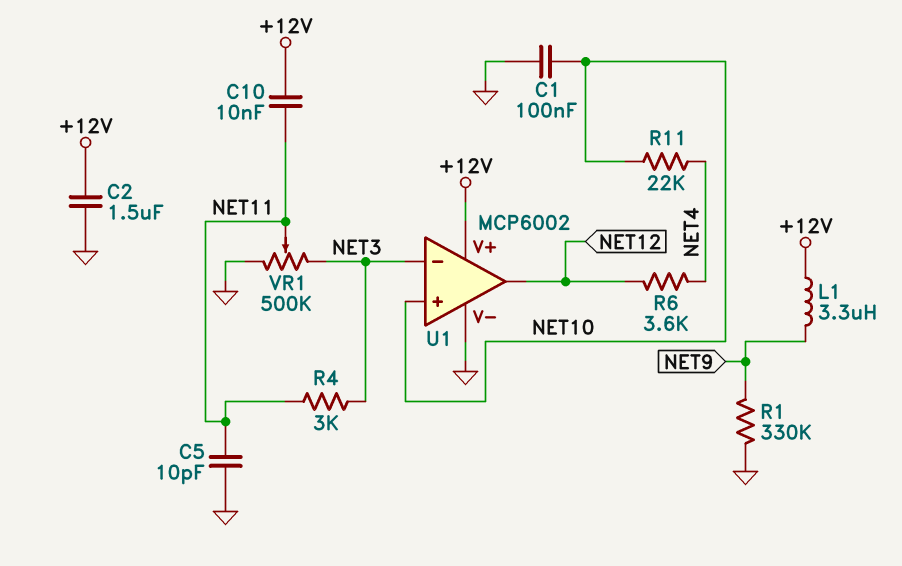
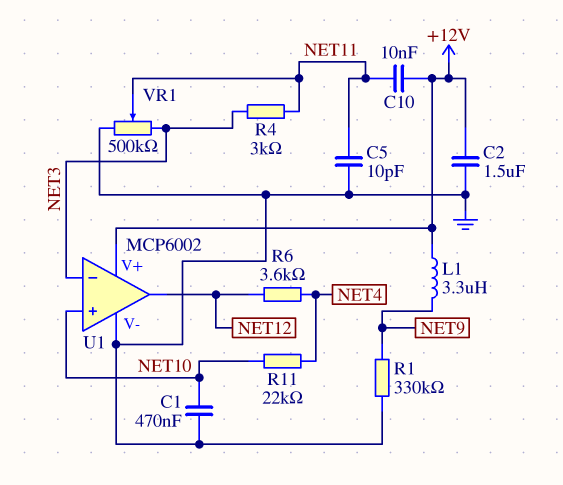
C1: 100nF (GND, NET10) -> 470nF (GND, NET10)

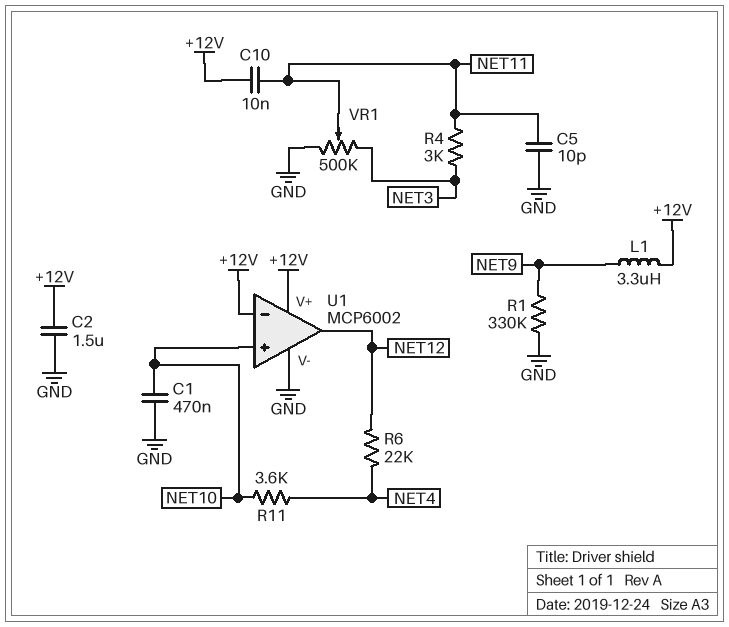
R6: 3.6k (NET4, NET12) -> 22k (NET4, NET12)
R11: 22k (NET4, NET10) -> 3.6k (NET4, NET10)
U1 pin in-: NET3 -> +12V

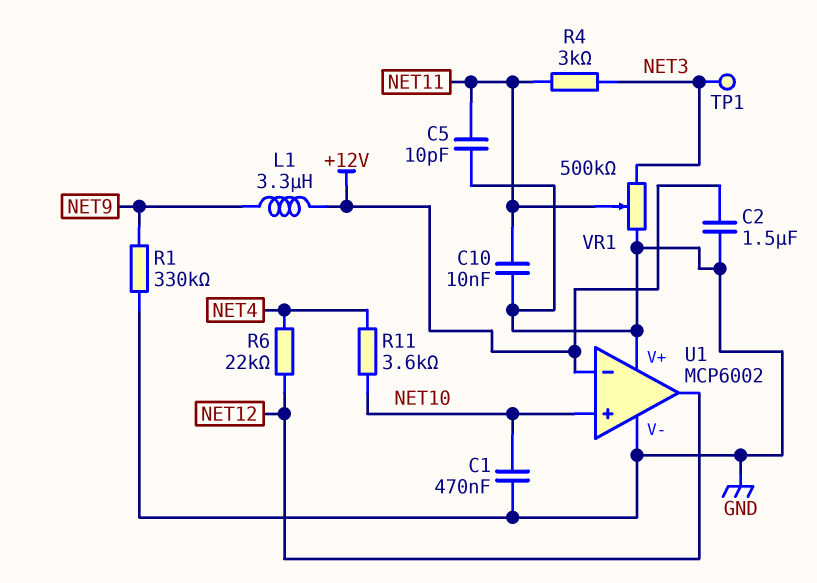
C10: 10nF (+12V, NET11) -> 10nF (GND, NET11)
TP1: none -> test point (NET3)
U1 pin V+: +12V -> GND

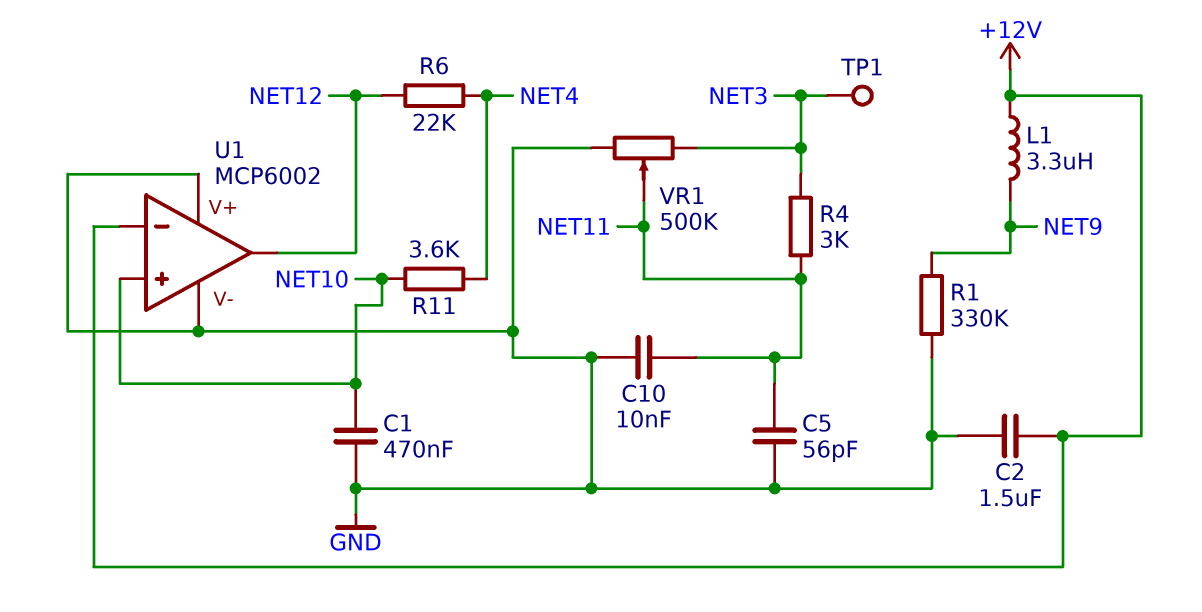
C5: 10pF (GND, NET11) -> 56pF (GND, NET11)

